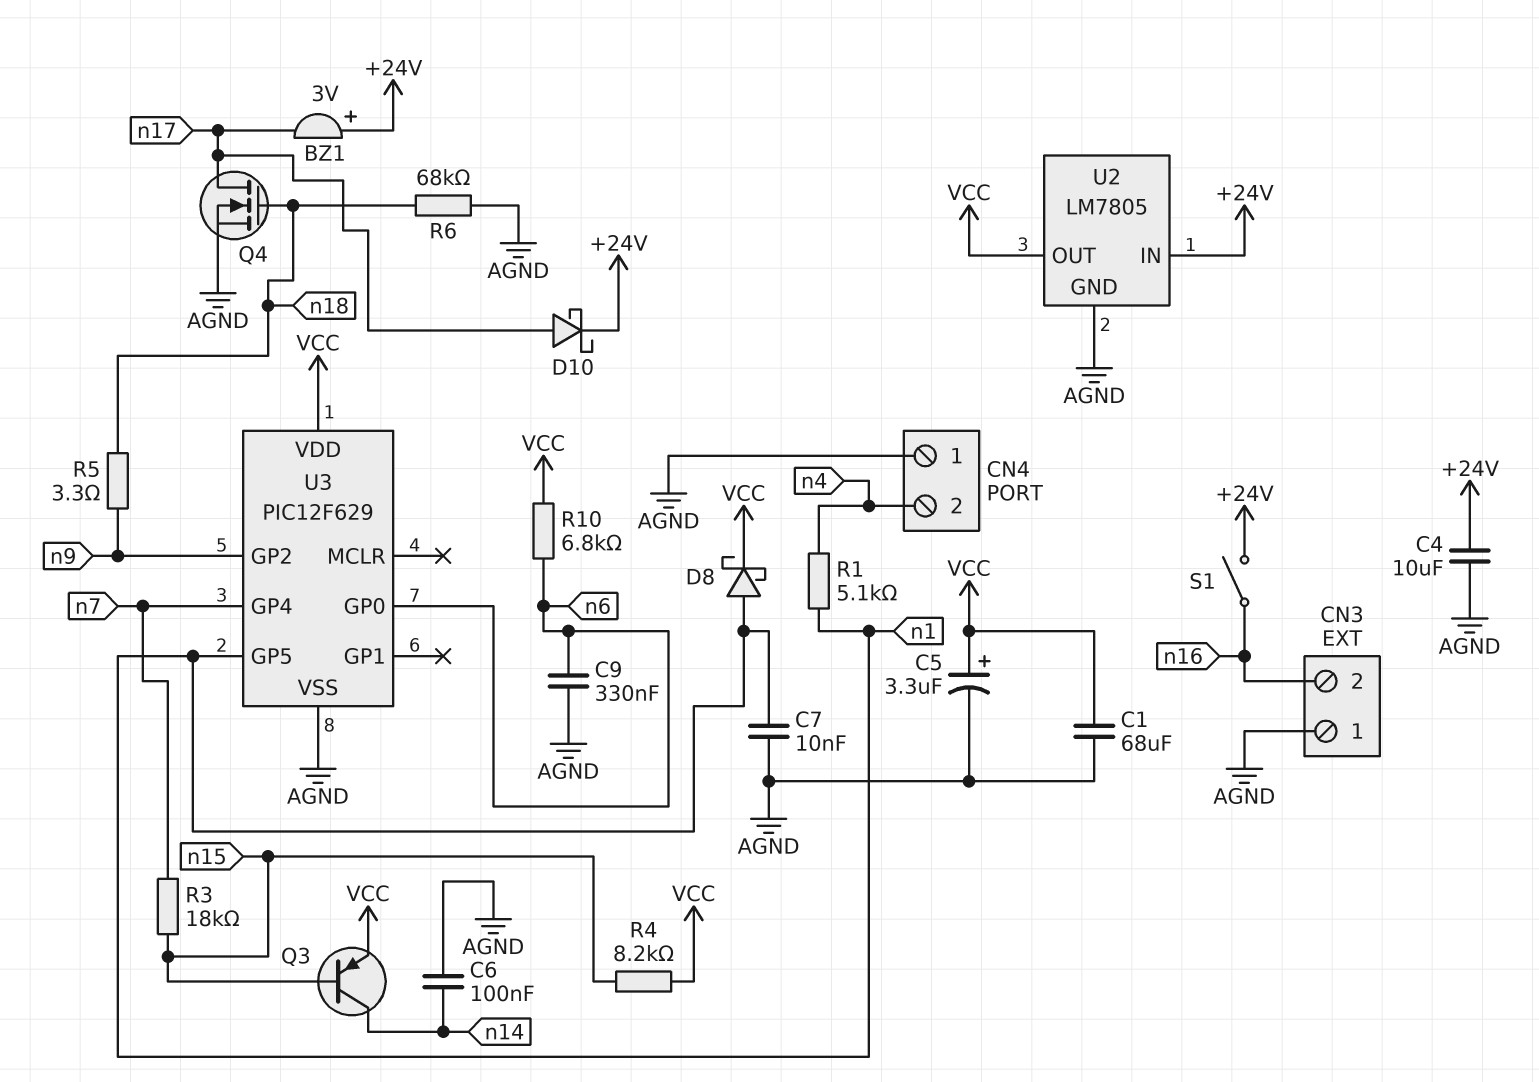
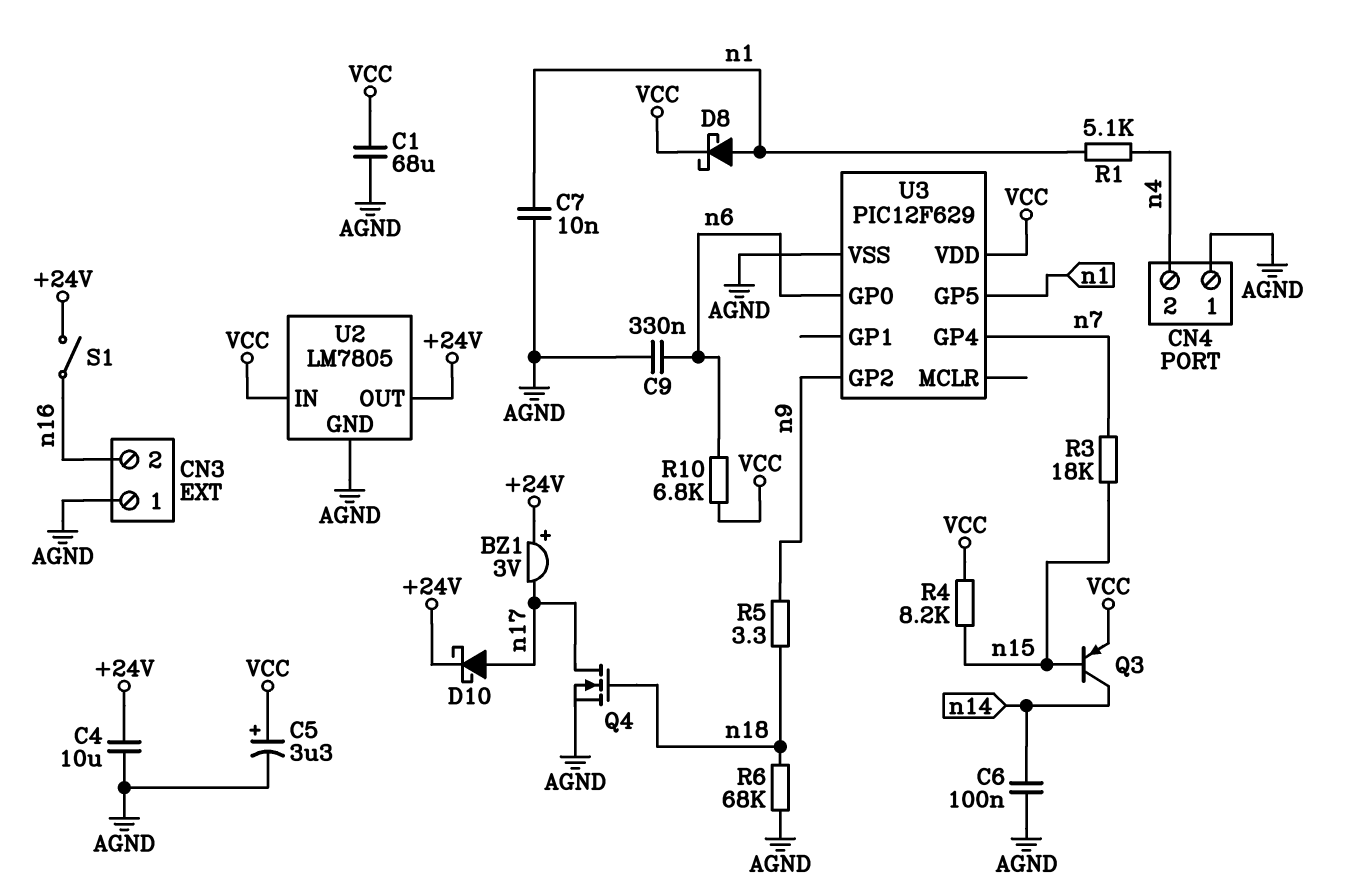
U2 pin IN: +24V -> VCC
U2 pin OUT: VCC -> +24V

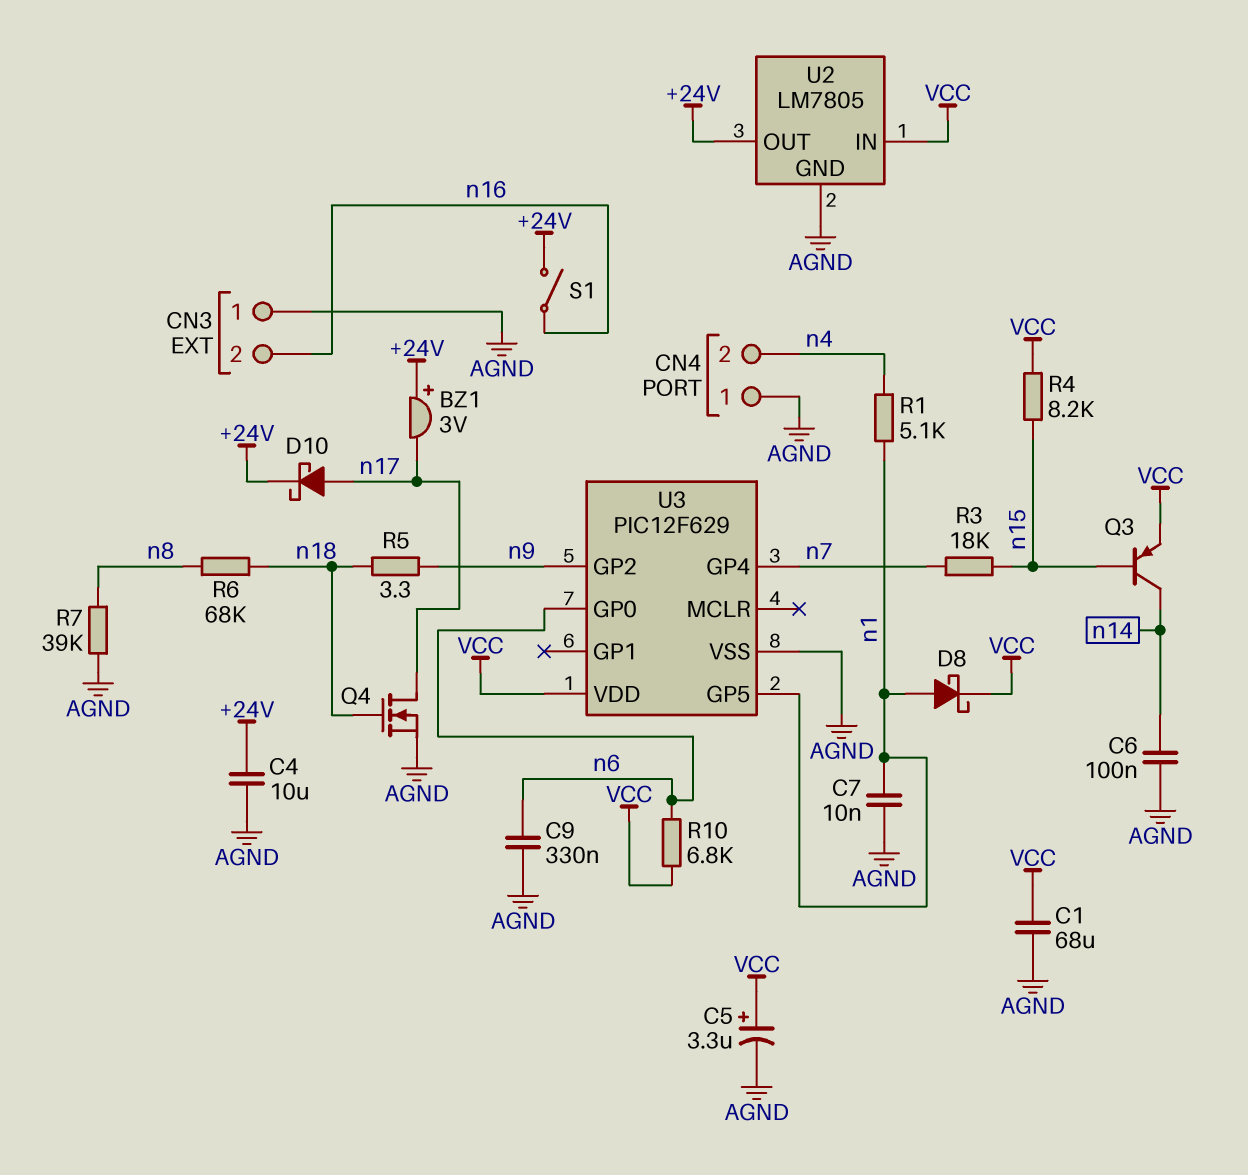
R6: 68k (AGND, n18) -> 68k (n8, n18)
R7: none -> 39k (AGND, n8)

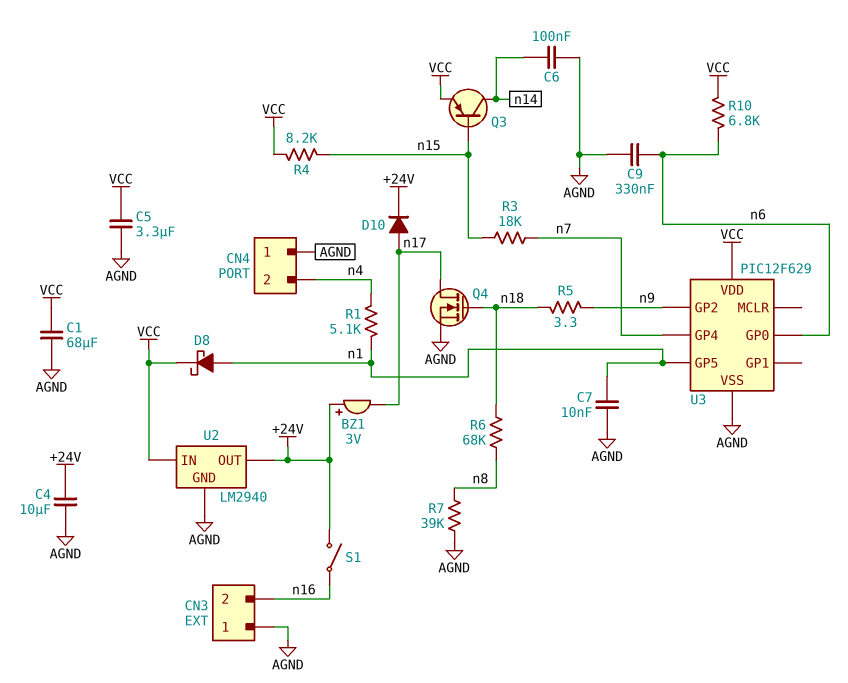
C5: 3.3uF (plus VCC, minus AGND) -> 3.3uF (AGND, VCC)
D10: schottky (A n17, K +24V) -> diode (A n17, K +24V)
U2: LM7805 -> LM2940

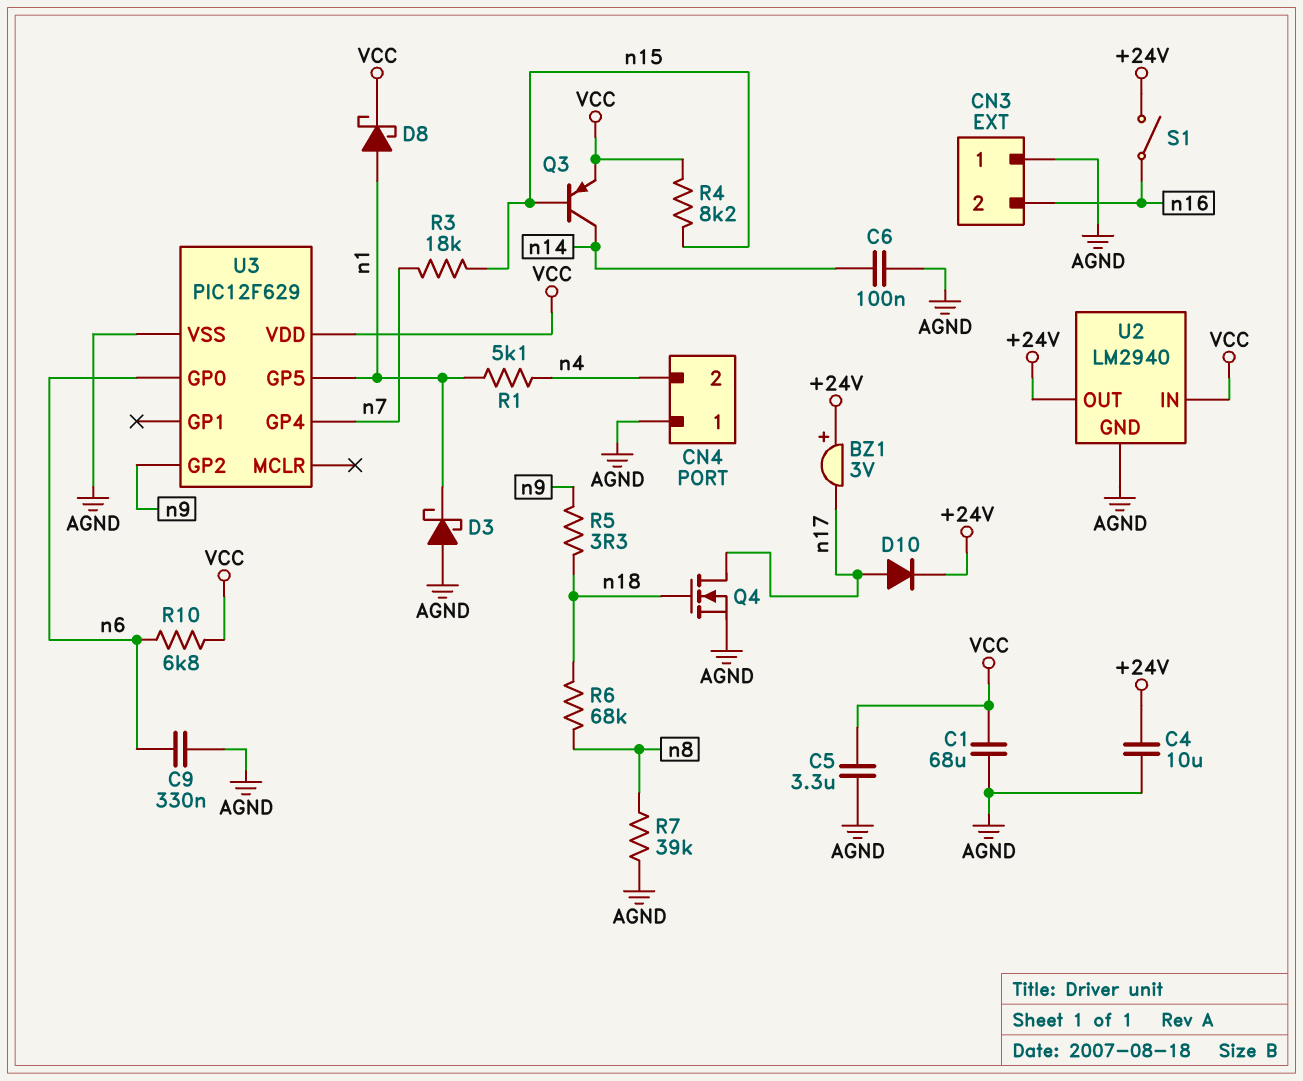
C7: 10nF (AGND, n1) -> none
D3: none -> schottky (A AGND, K n1)

